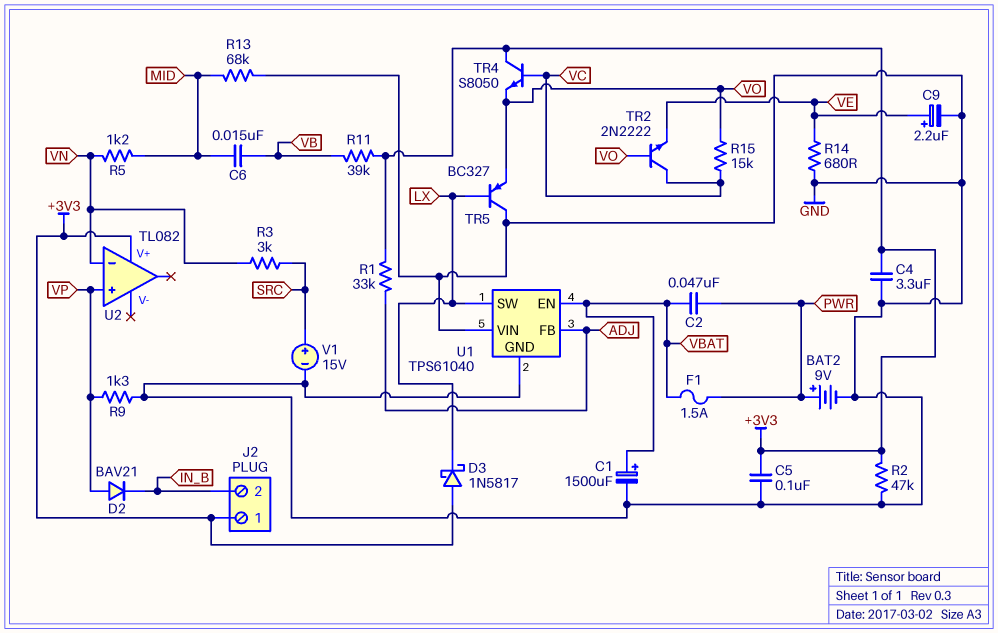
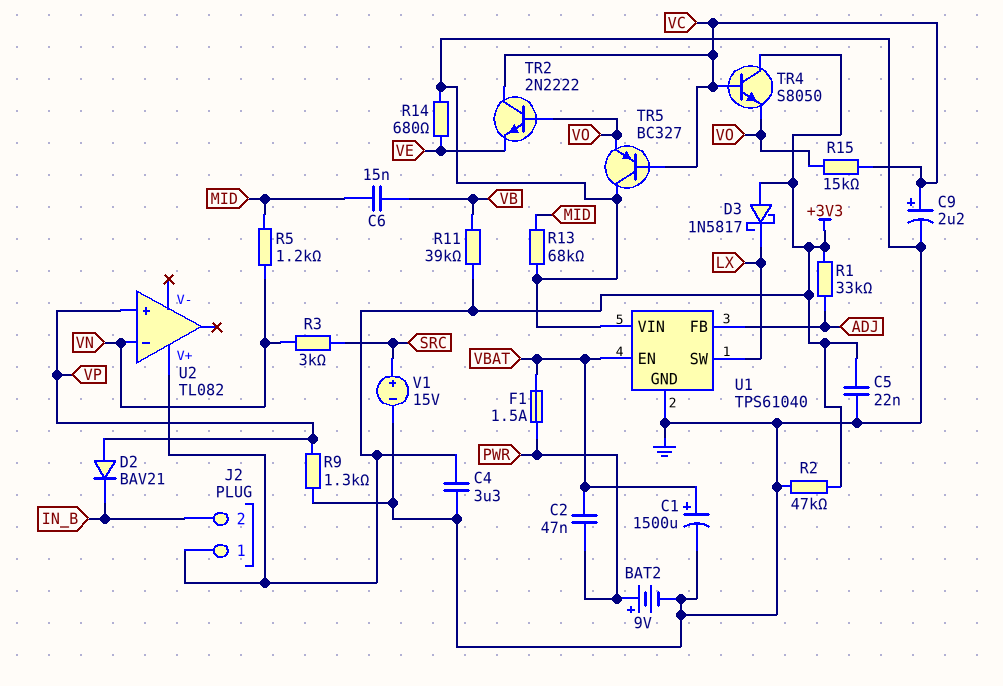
C5: 100nF (+3V3, GND) -> 22nF (+3V3, GND)
C9: 2.2uF (plus VE, minus GND) -> 2.2uF (plus VC, minus GND)
TR5: PNP BC327 (B LX, C GND, E VO) -> PNP BC327 (B VC, C GND, E VO)

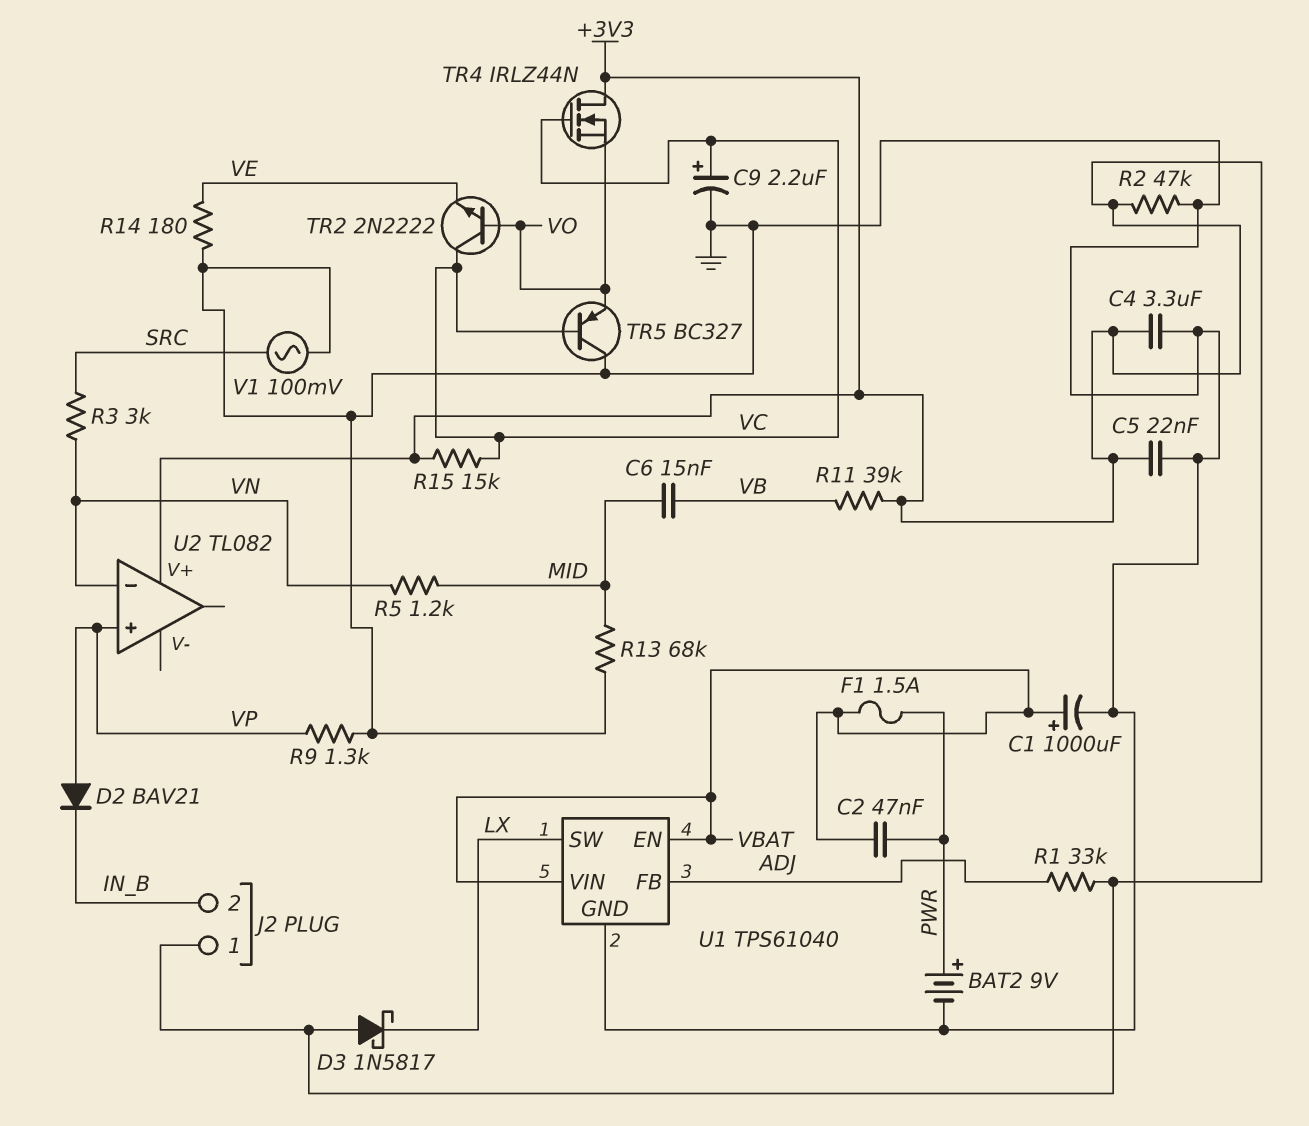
C1: 1500uF (plus VBAT, minus GND) -> 1000uF (plus VBAT, minus GND)
R14: 680 (GND, VE) -> 180 (GND, VE)
R15: 15k (VC, VO) -> 15k (+3V3, VC)
TR4: NPN S8050 (B VC, C +3V3, E VO) -> NMOS IRLZ44N (G VC, D +3V3, S VO)
U1 pin VIN: GND -> VBAT
V1: 15V (plus SRC, minus GND) -> AC 100mV (GND, SRC)

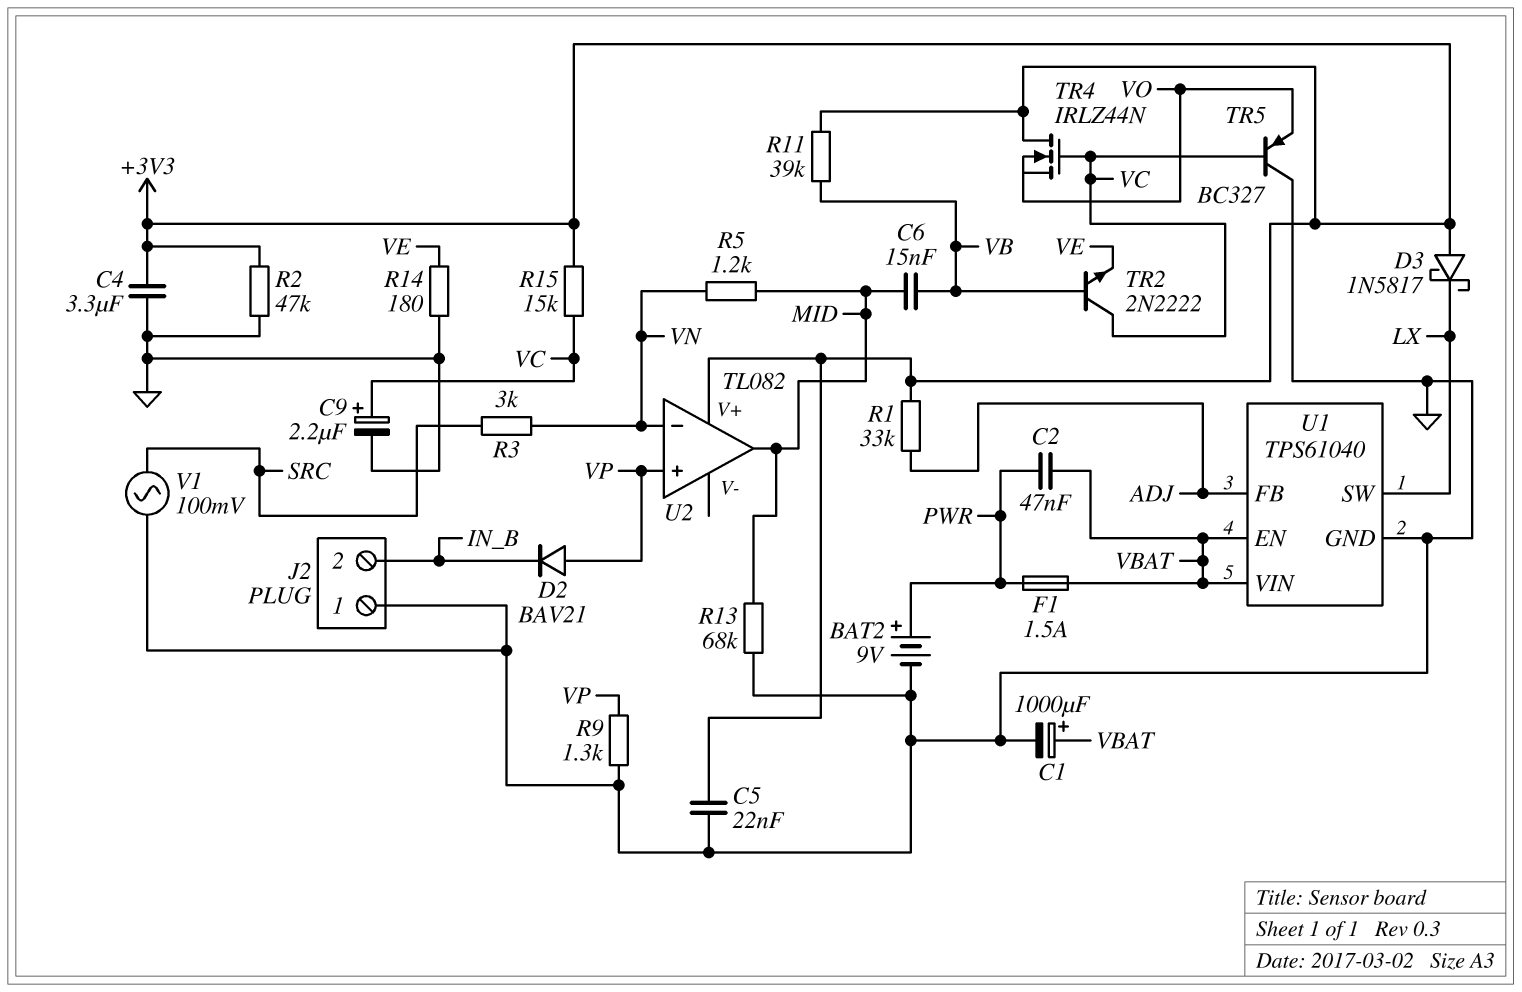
J2 pin 1: +3V3 -> GND
TR2: NPN 2N2222 (B VO, C VC, E VE) -> NPN 2N2222 (B VB, C VC, E VE)
U2 pin out: none -> MID

